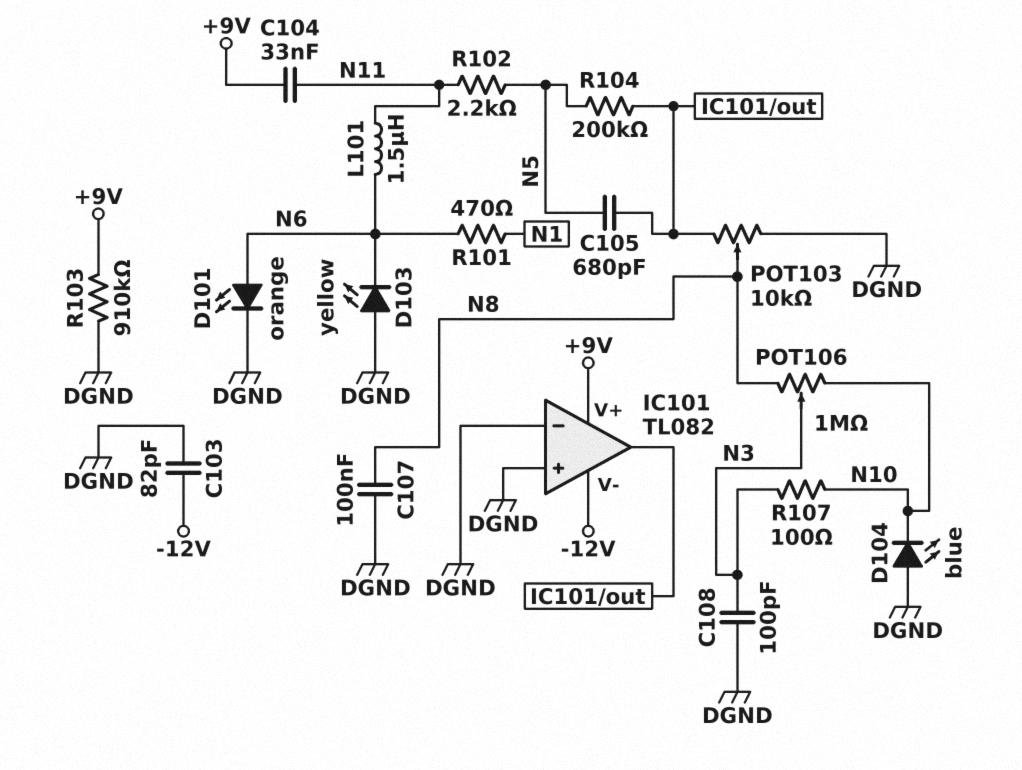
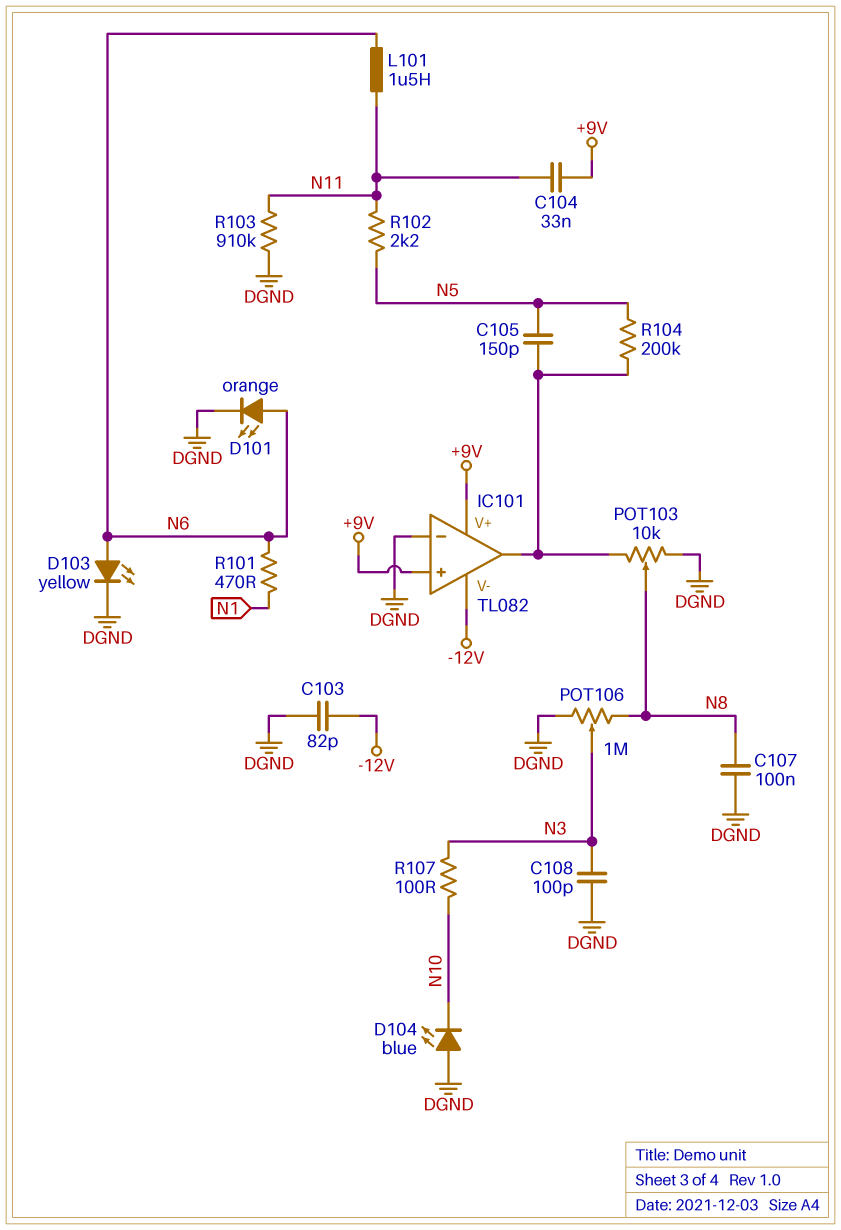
C105: 680pF (IC101/out, N5) -> 150pF (IC101/out, N5)
D103: LED yellow (A DGND, K N6) -> LED yellow (A N6, K DGND)
IC101 pin in+: DGND -> +9V
POT106: 1M (N8, N10, wiper N3) -> 1M (DGND, N8, wiper N3)
R103: 910k (+9V, DGND) -> 910k (DGND, N11)

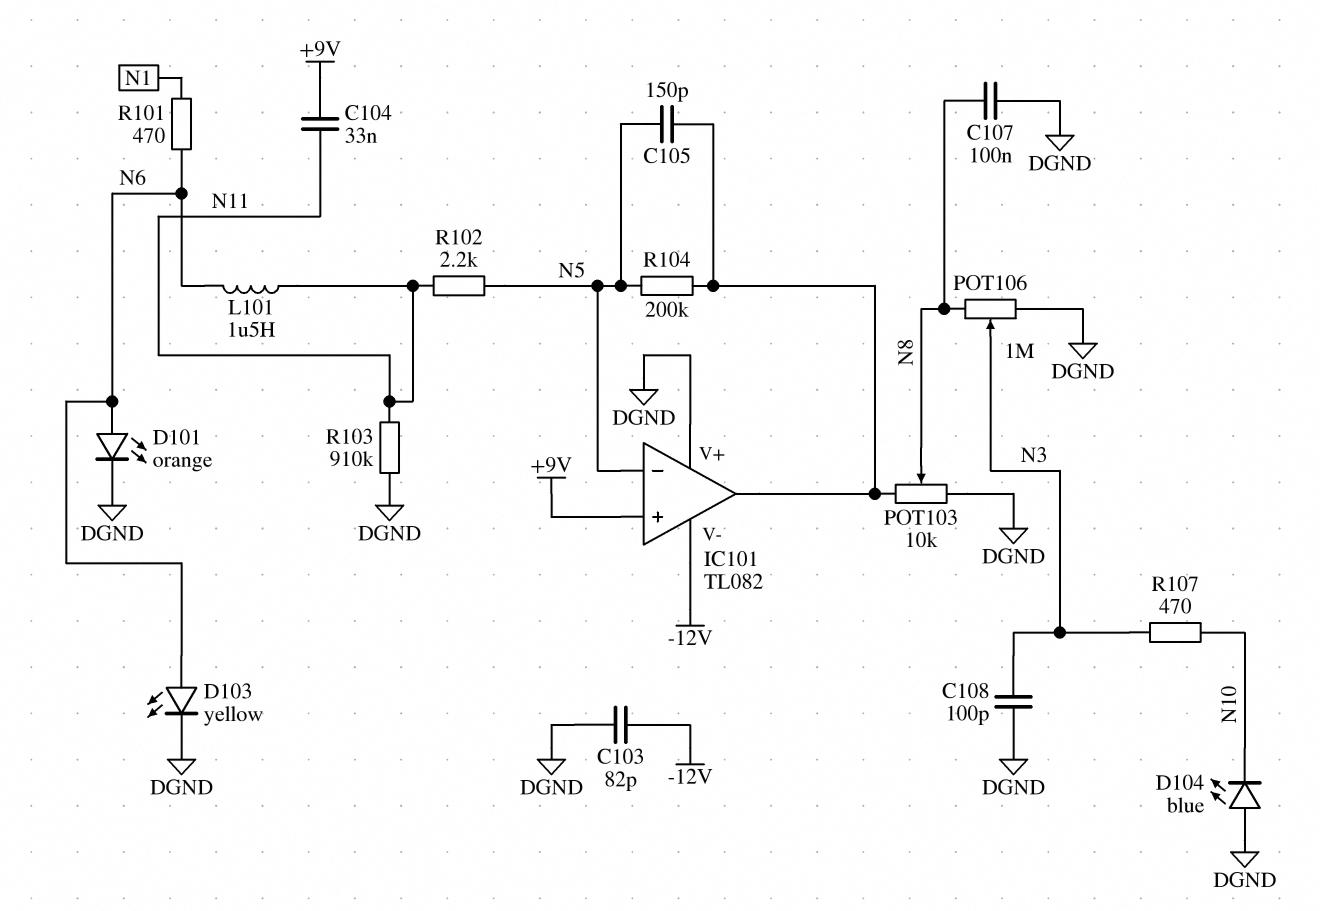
IC101 pin V+: +9V -> DGND
IC101 pin in-: DGND -> N5
R107: 100 (N3, N10) -> 470 (N3, N10)

